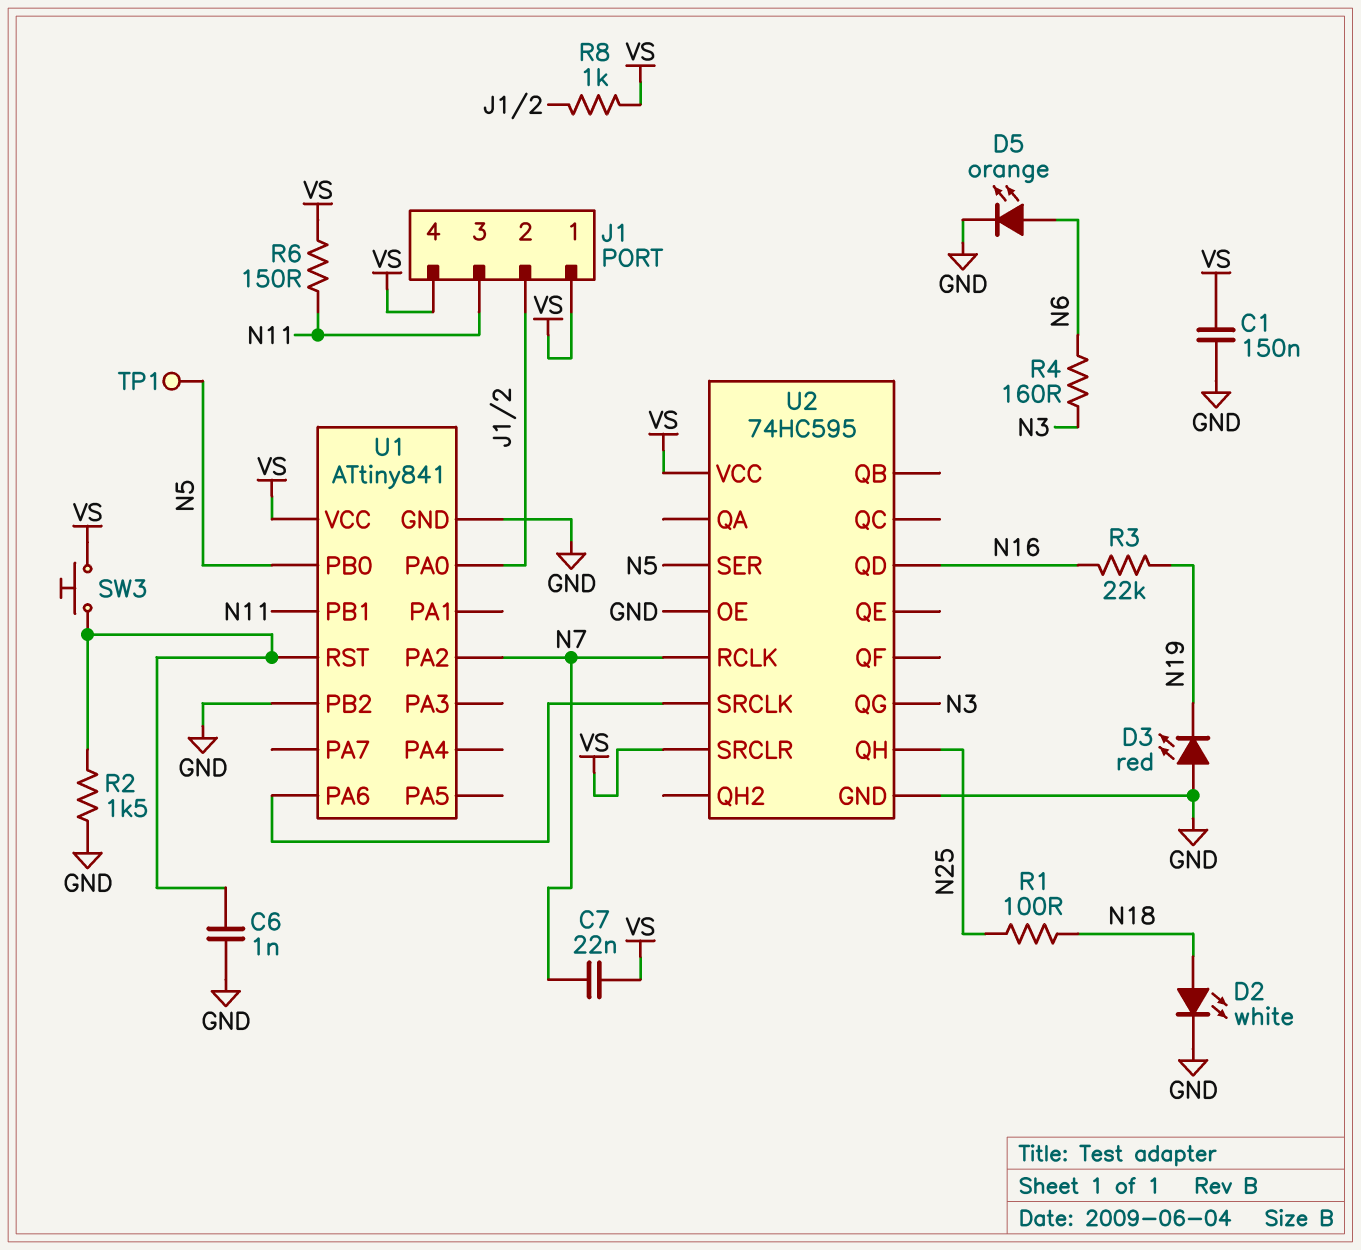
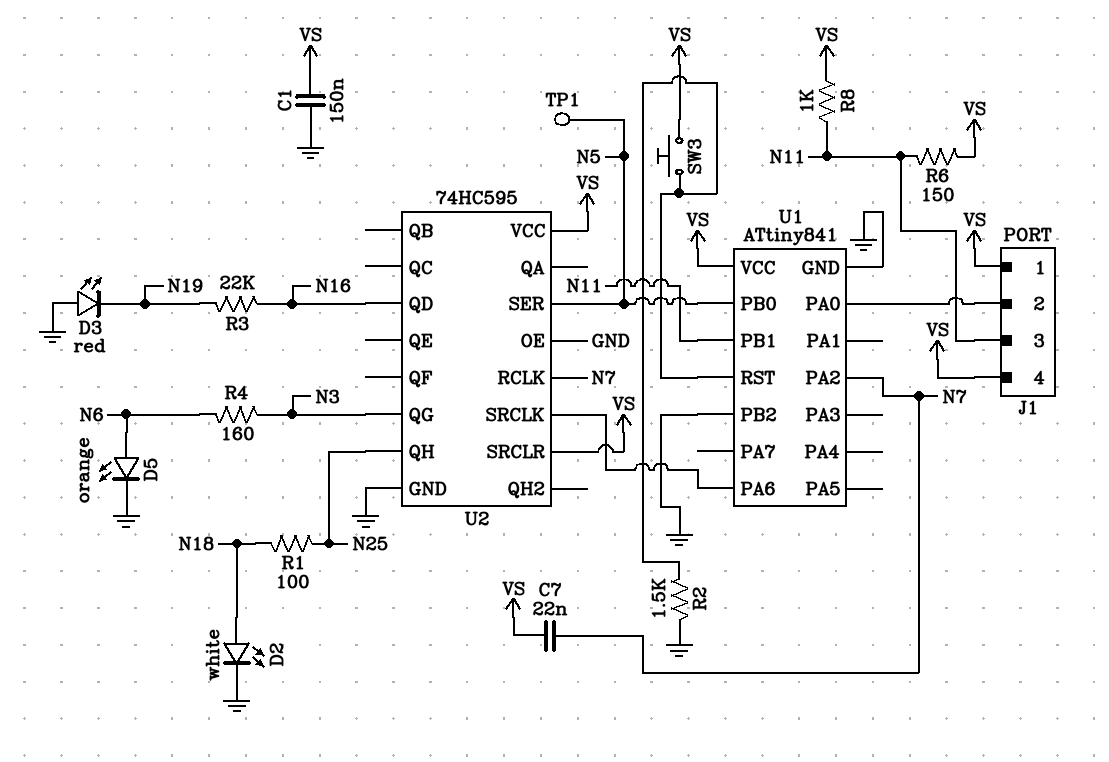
C6: 1nF (GND, U1/RST) -> none
R8: 1k (J1/2, VS) -> 1k (N11, VS)

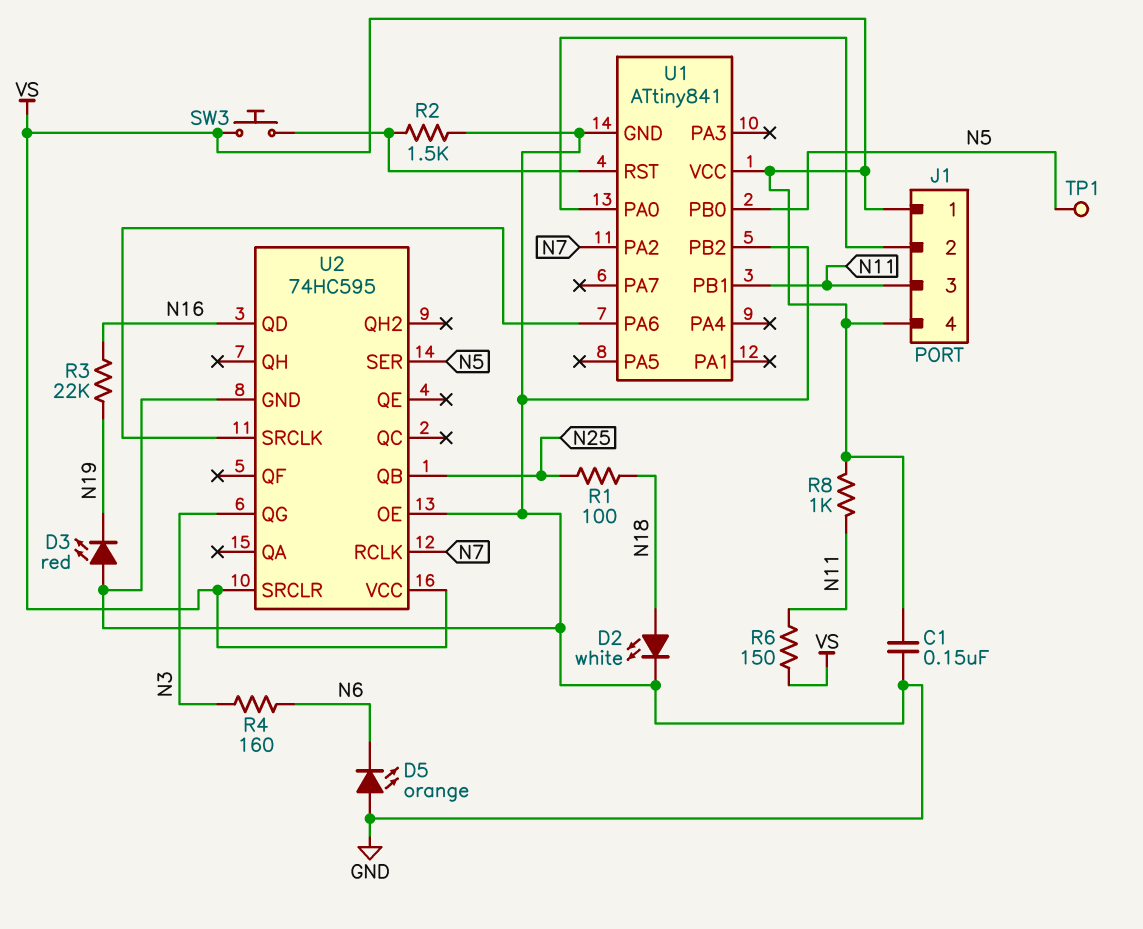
C7: 22nF (N7, VS) -> none
D5: LED orange (A N6, K GND) -> LED orange (A GND, K N6)
U2 pin QB: none -> N25
U2 pin QH: N25 -> none

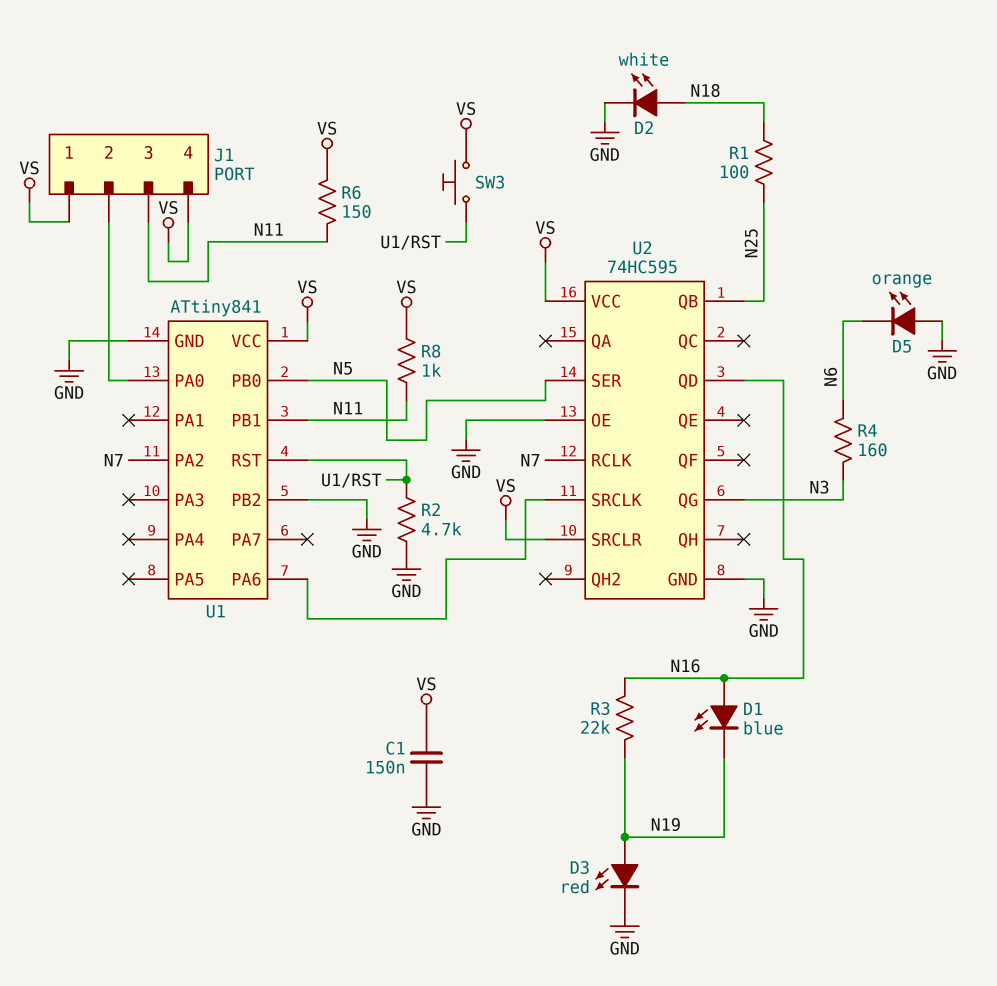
D1: none -> LED blue (A N16, K N19)
D3: LED red (A GND, K N19) -> LED red (A N19, K GND)
R2: 1.5k (GND, U1/RST) -> 4.7k (GND, U1/RST)
TP1: test point (N5) -> none

